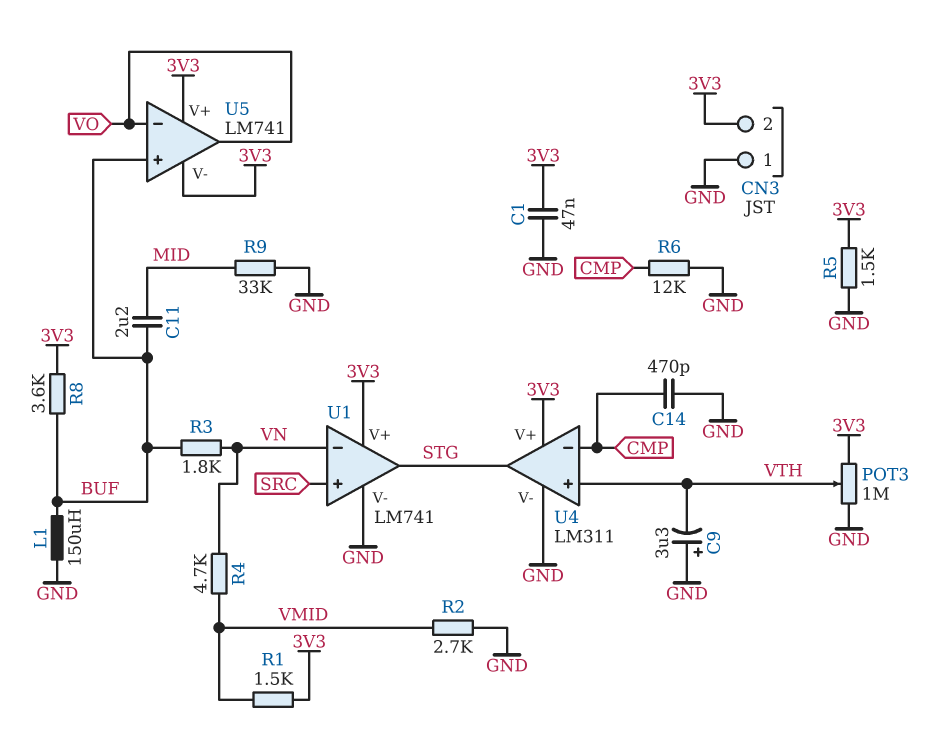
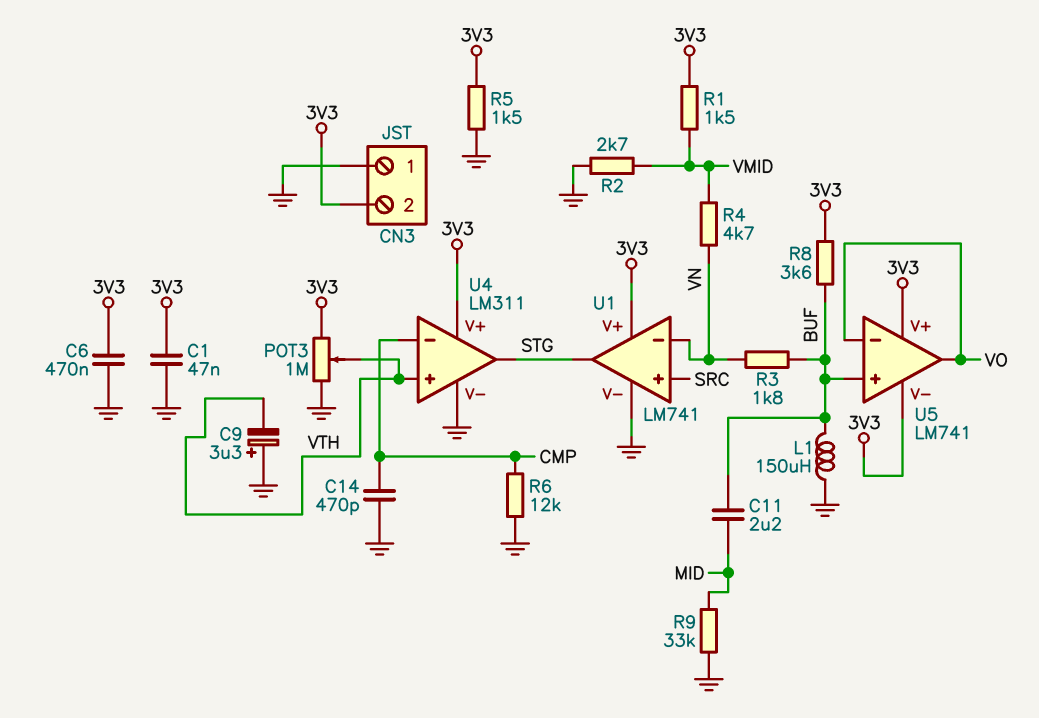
C6: none -> 470nF (3V3, GND)

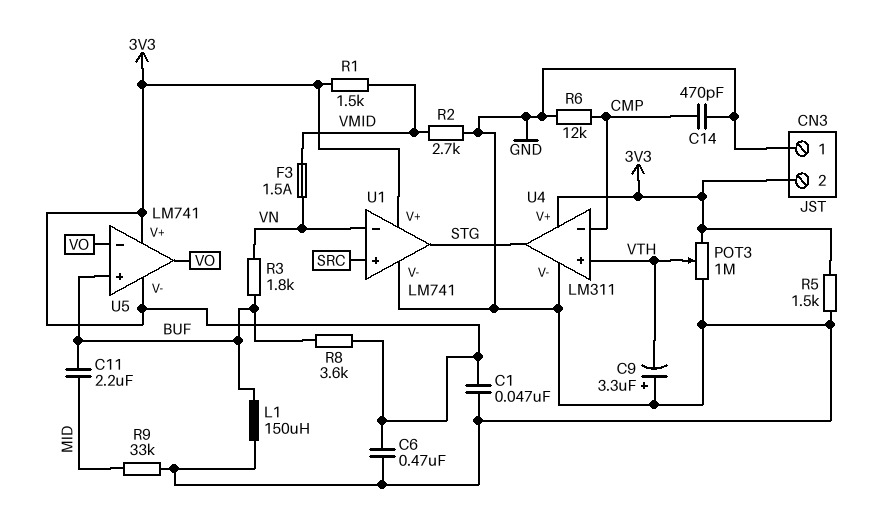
F3: none -> 1.5A (VMID, VN)
R4: 4.7k (VMID, VN) -> none

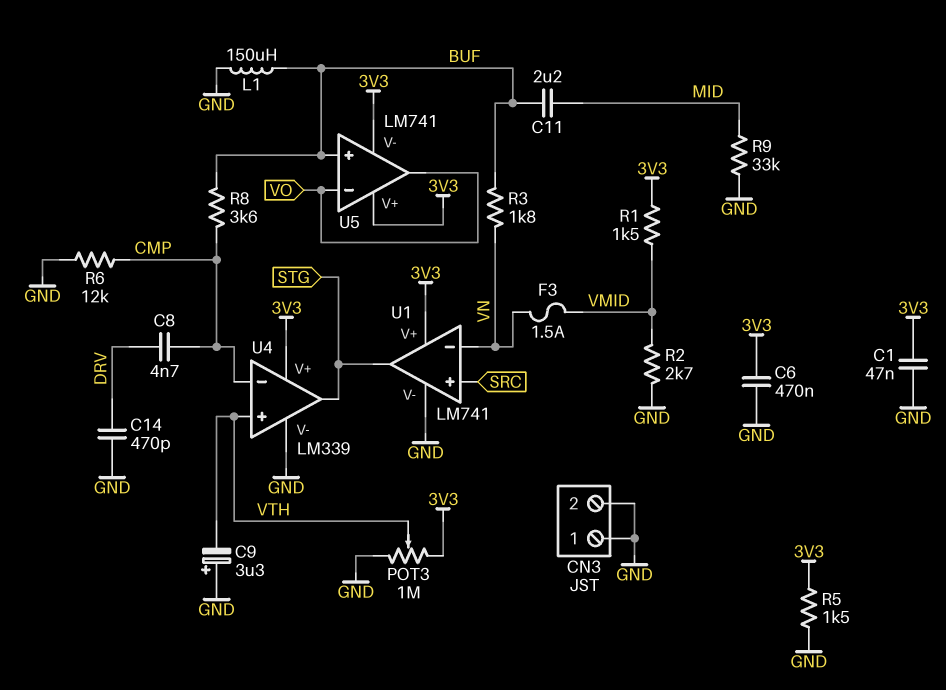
C8: none -> 4.7nF (CMP, DRV)
C14: 470pF (CMP, GND) -> 470pF (DRV, GND)
CN3 pin 2: 3V3 -> GND
R8: 3.6k (3V3, BUF) -> 3.6k (BUF, CMP)
U4: LM311 -> LM339

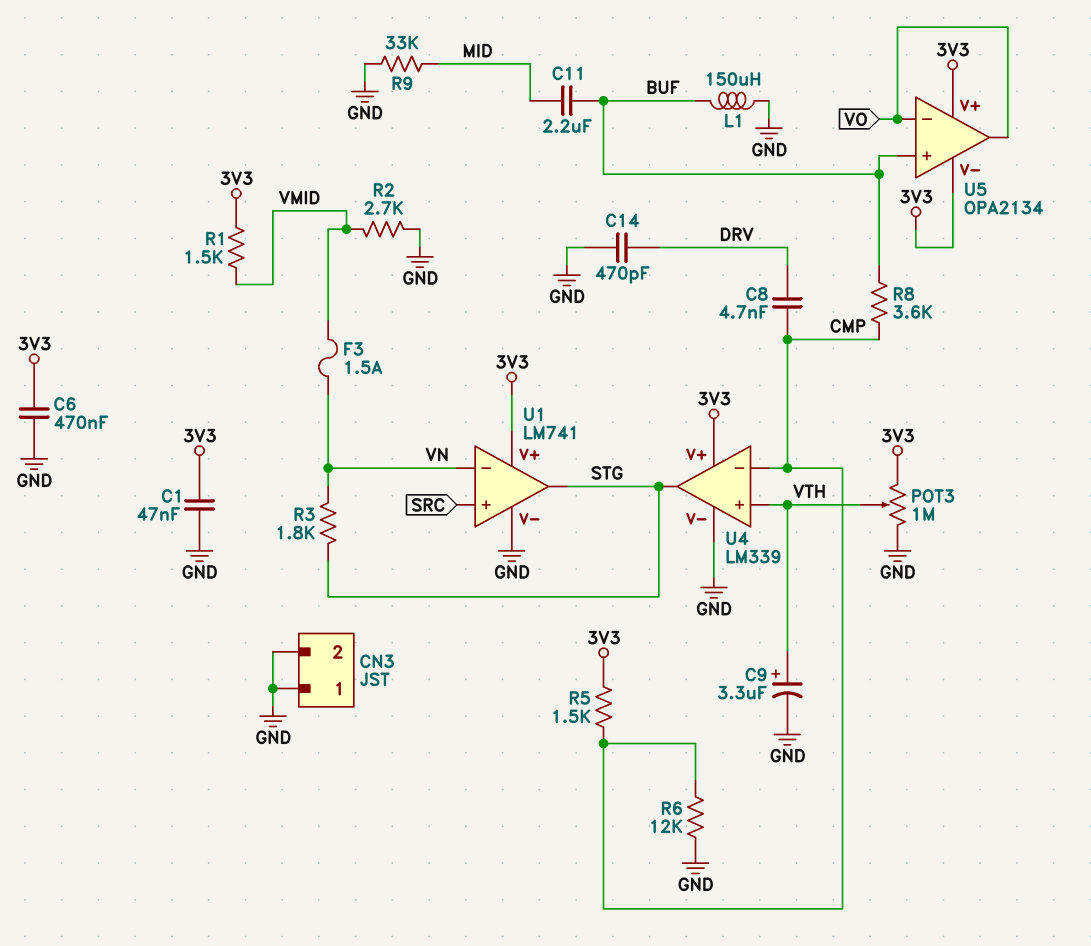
C9: 3.3uF (plus GND, minus VTH) -> 3.3uF (plus VTH, minus GND)
R3: 1.8k (BUF, VN) -> 1.8k (STG, VN)
R5: 1.5k (3V3, GND) -> 1.5k (3V3, CMP)
U5: LM741 -> OPA2134

